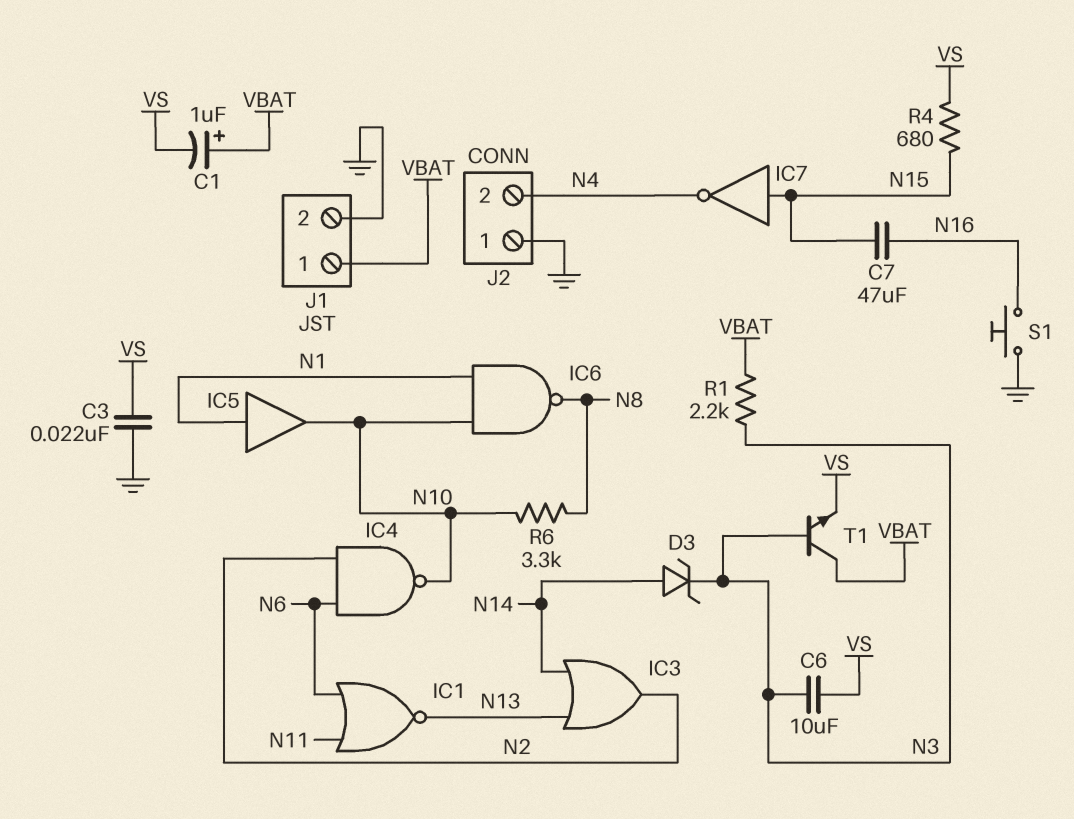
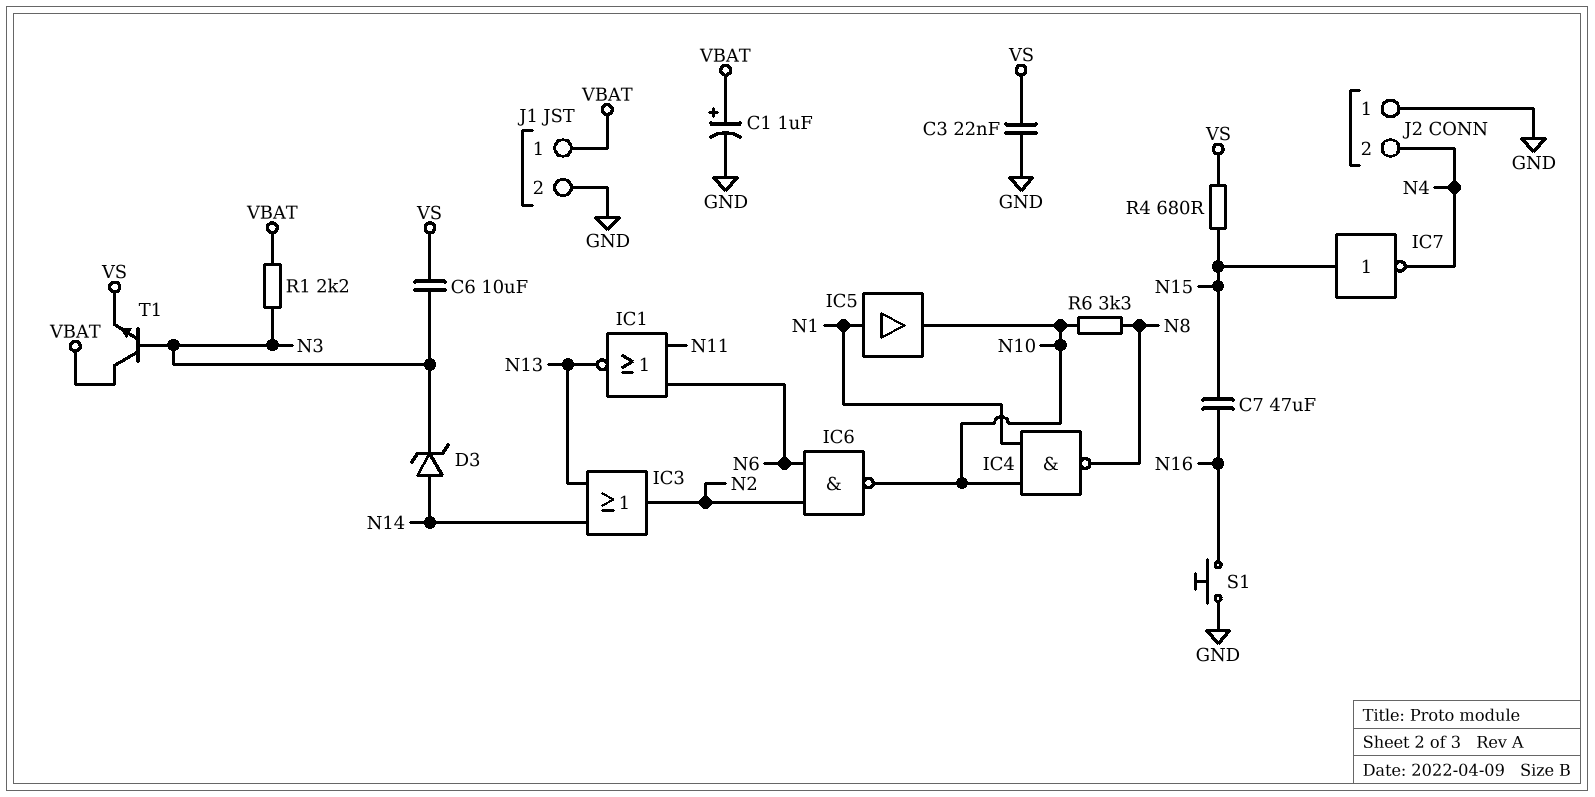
C1: 1uF (plus VBAT, minus VS) -> 1uF (plus VBAT, minus GND)
IC4: NAND (in N2, in N6, out N10) -> NAND (in N1, in N10, out N8)
IC6: NAND (in N1, in N10, out N8) -> NAND (in N2, in N6, out N10)

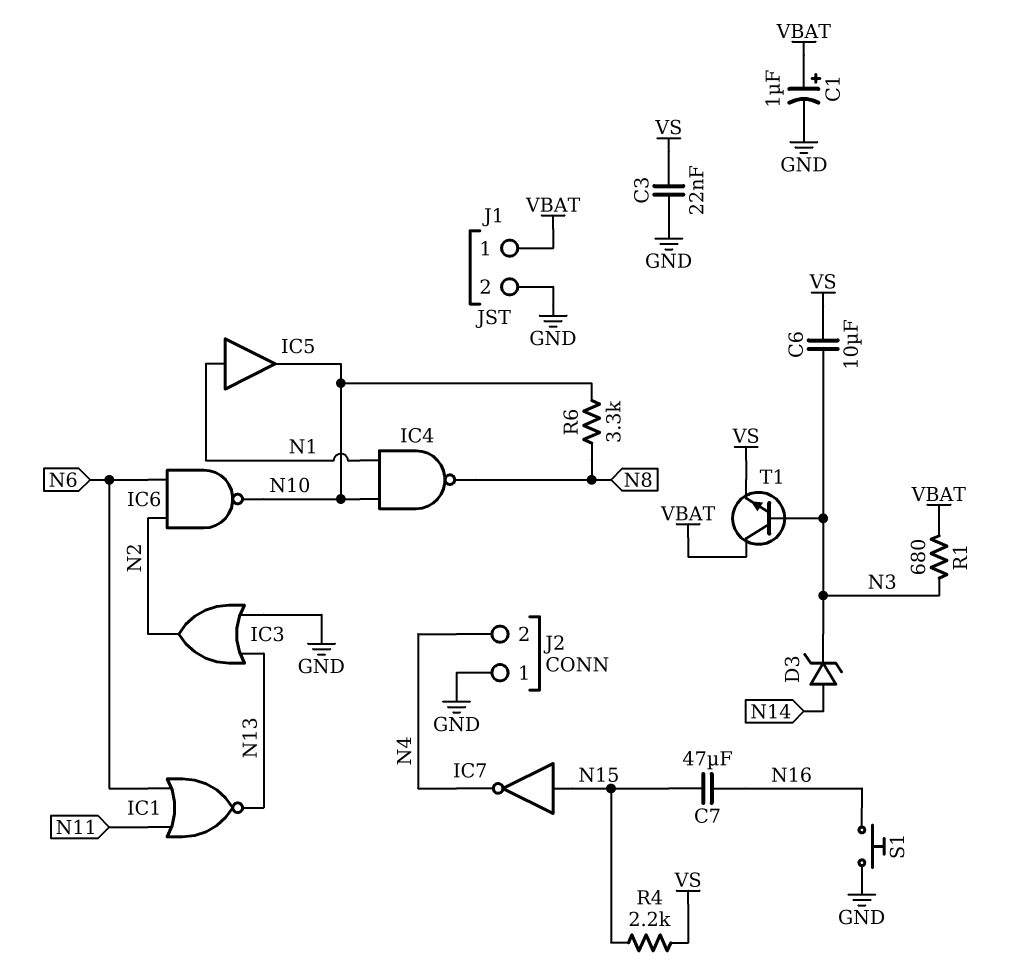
IC3: OR (in N13, in N14, out N2) -> OR (in GND, in N13, out N2)
R1: 2.2k (N3, VBAT) -> 680 (N3, VBAT)
R4: 680 (N15, VS) -> 2.2k (N15, VS)

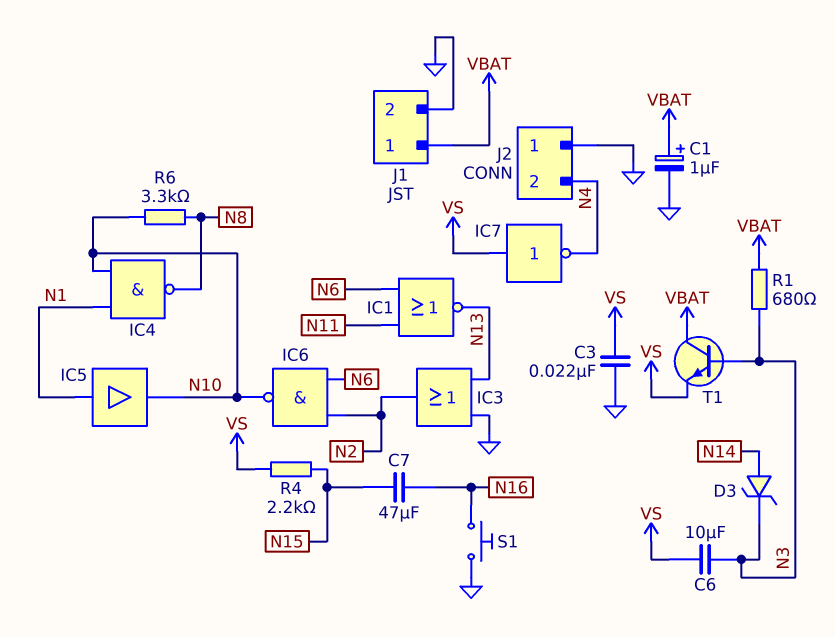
IC7: NOT (in N15, out N4) -> NOT (in VS, out N4)

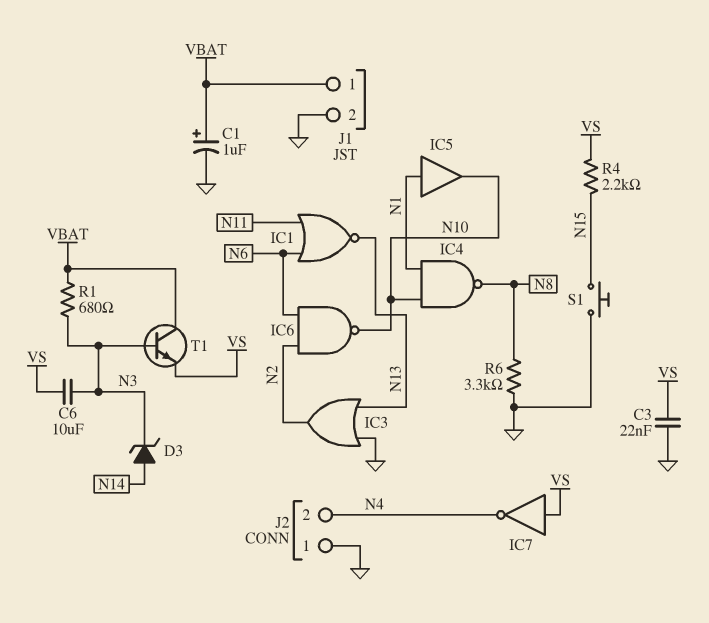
C7: 47uF (N15, N16) -> none
R6: 3.3k (N8, N10) -> 3.3k (GND, N8)
S1: button (GND, N16) -> button (GND, N15)

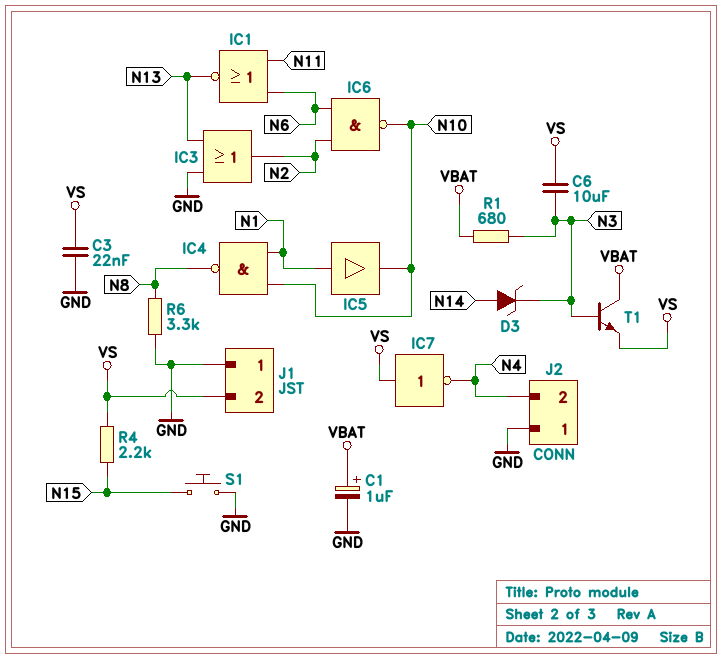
J1 pin 1: VBAT -> GND
J1 pin 2: GND -> VS

